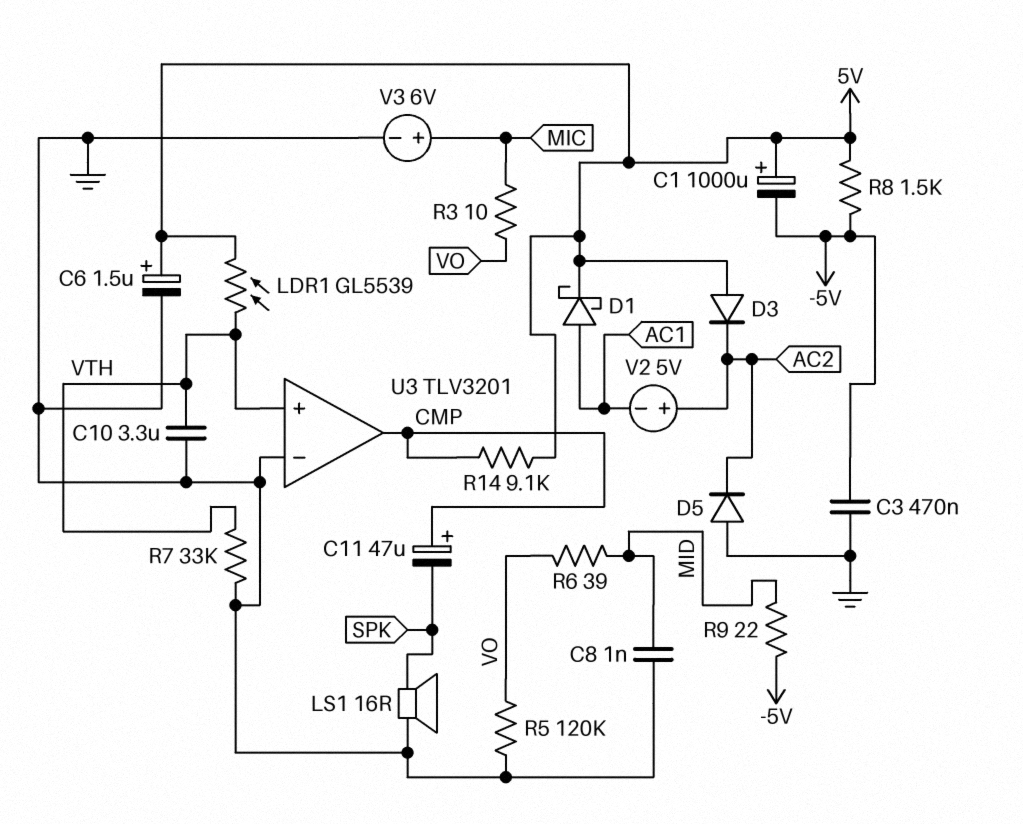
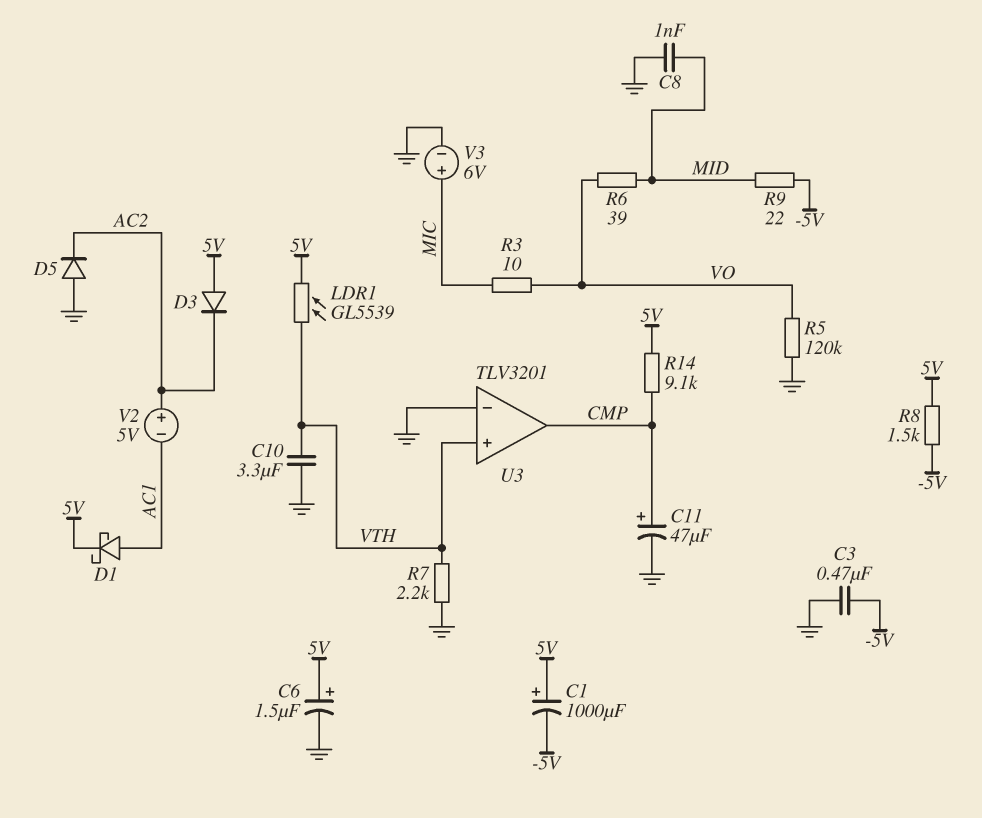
C11: 47uF (plus CMP, minus SPK) -> 47uF (plus CMP, minus GND)
LS1: speaker 16R (GND, SPK) -> none
R7: 33k (GND, VTH) -> 2.2k (GND, VTH)

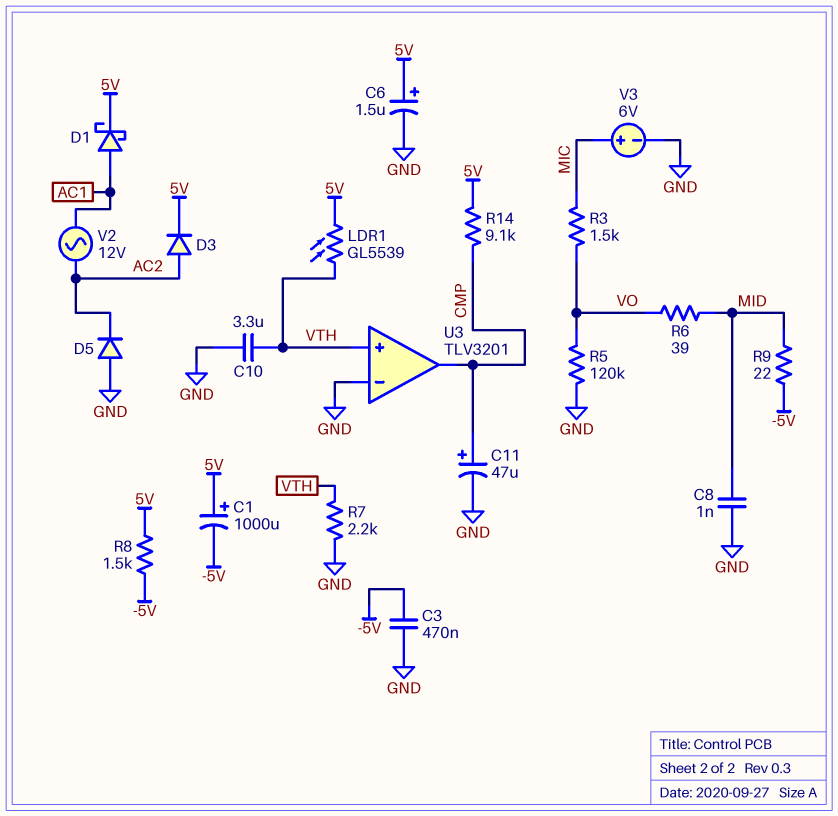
D3: diode (A 5V, K AC2) -> diode (A AC2, K 5V)
R3: 10 (MIC, VO) -> 1.5k (MIC, VO)
V2: 5V (plus AC2, minus AC1) -> AC 12V (AC1, AC2)

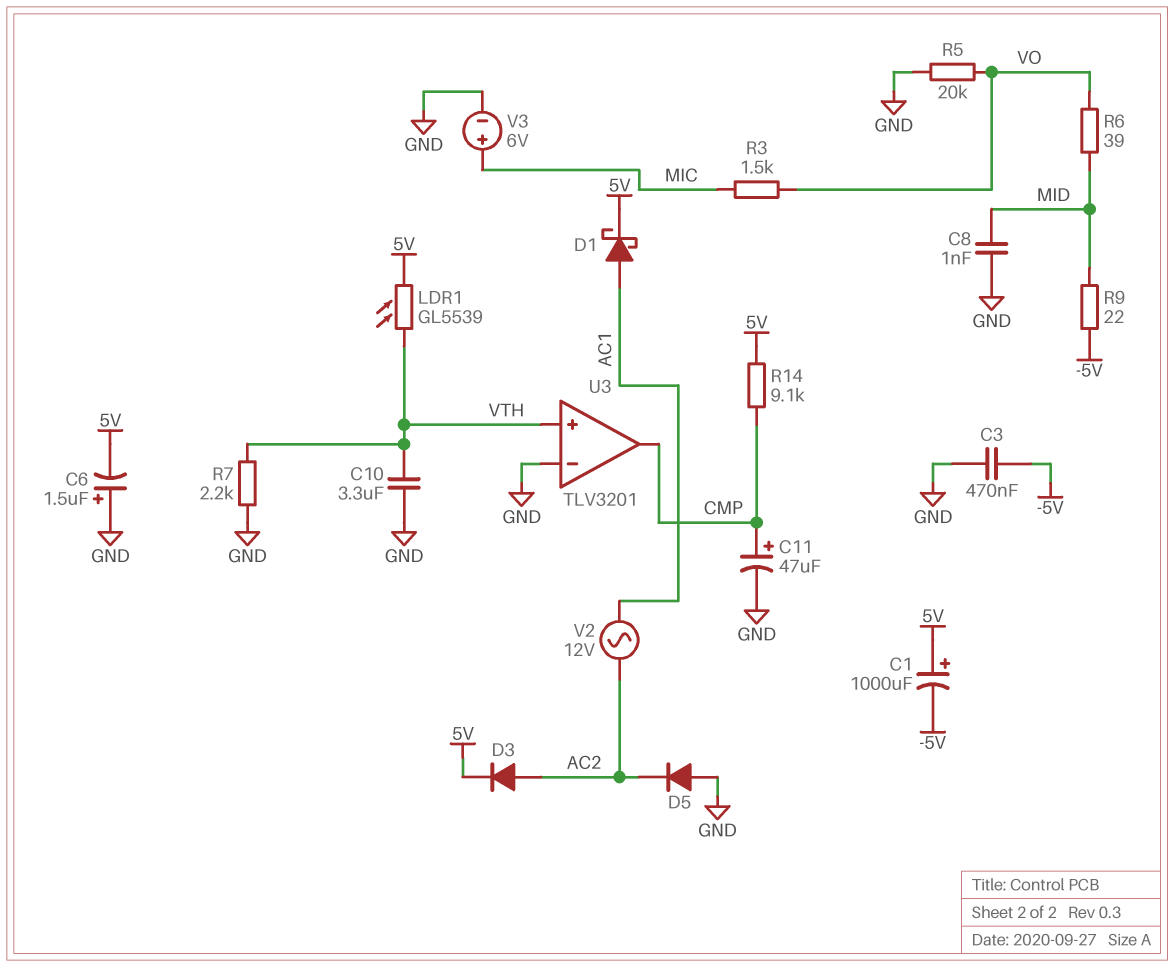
C6: 1.5uF (plus 5V, minus GND) -> 1.5uF (plus GND, minus 5V)
R5: 120k (GND, VO) -> 20k (GND, VO)
R8: 1.5k (-5V, 5V) -> none

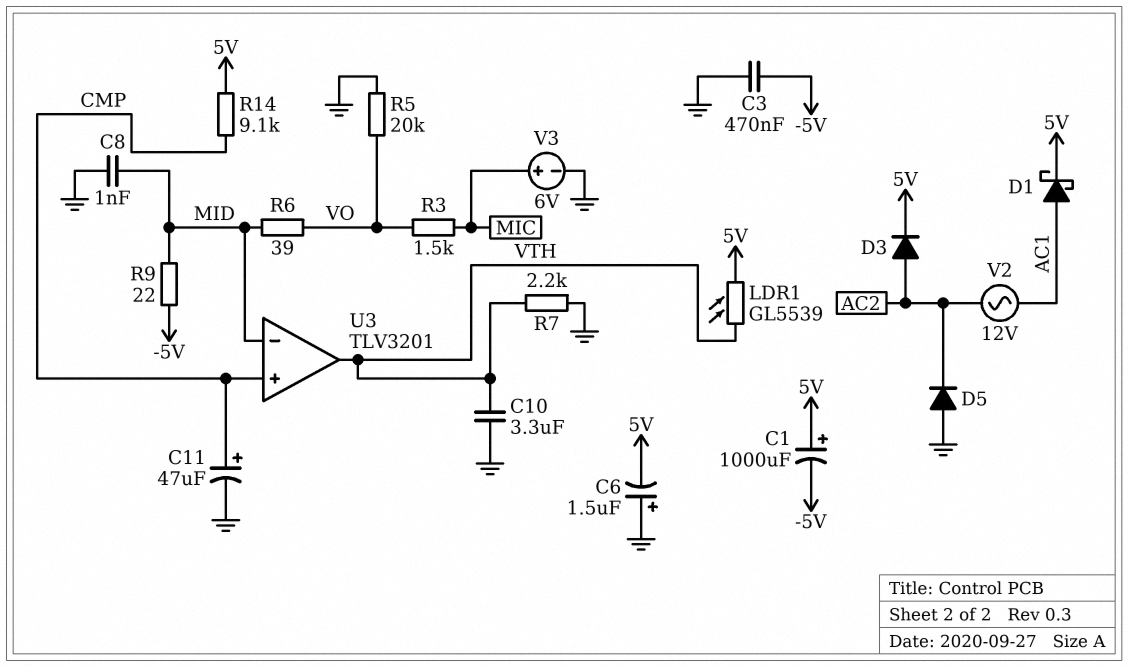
U3 pin in+: VTH -> CMP
U3 pin in-: GND -> MID
U3 pin out: CMP -> VTH

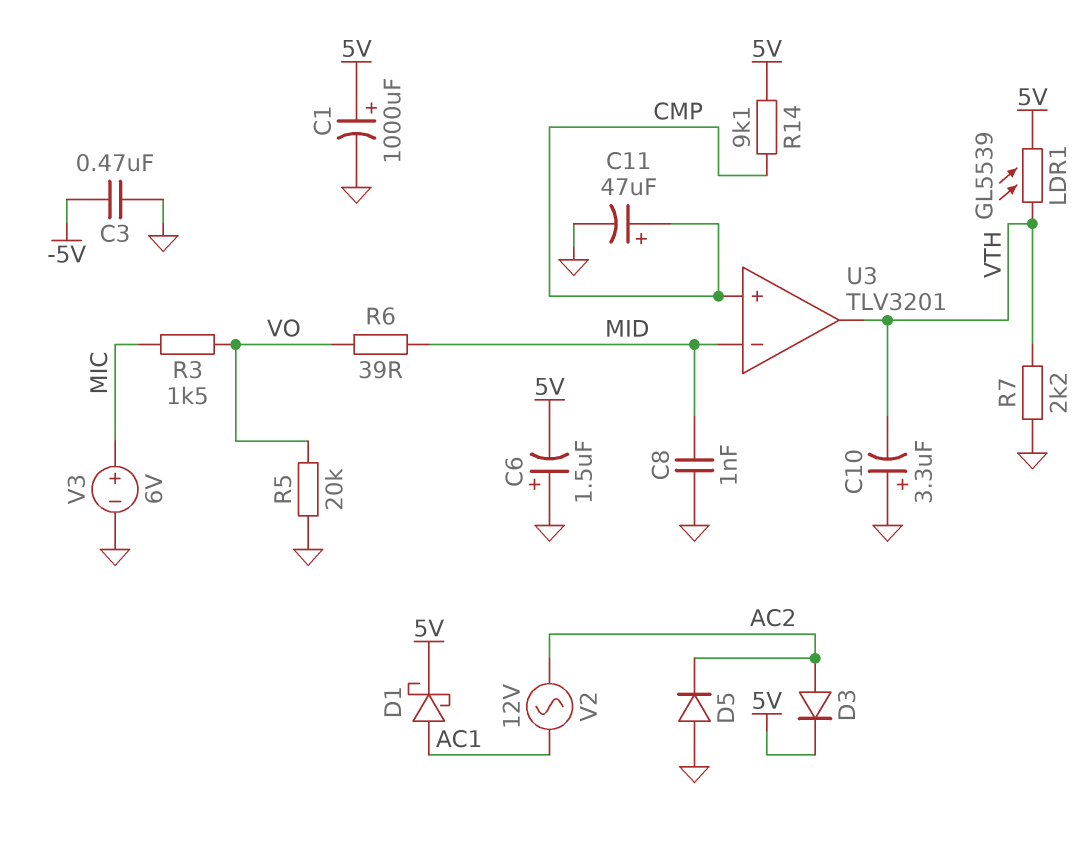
C1: 1000uF (plus 5V, minus -5V) -> 1000uF (plus 5V, minus GND)
C10: 3.3uF (GND, VTH) -> 3.3uF (plus GND, minus VTH)
R9: 22 (-5V, MID) -> none

